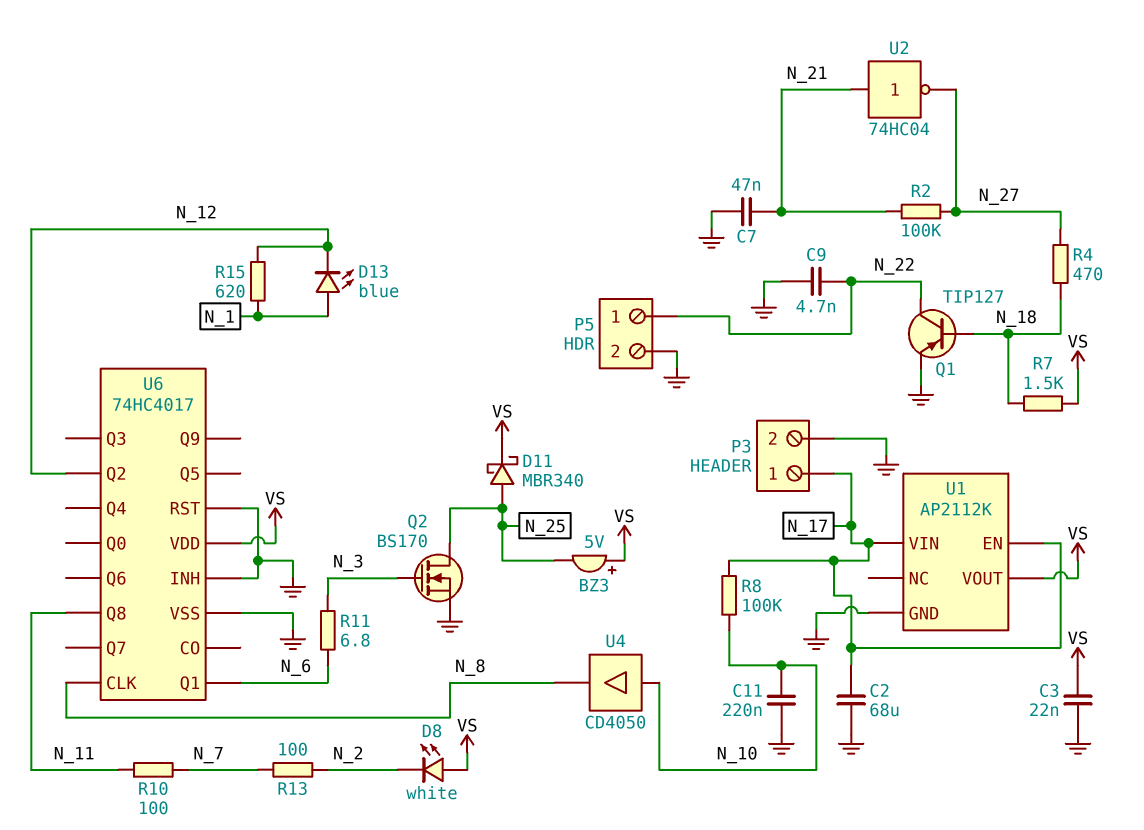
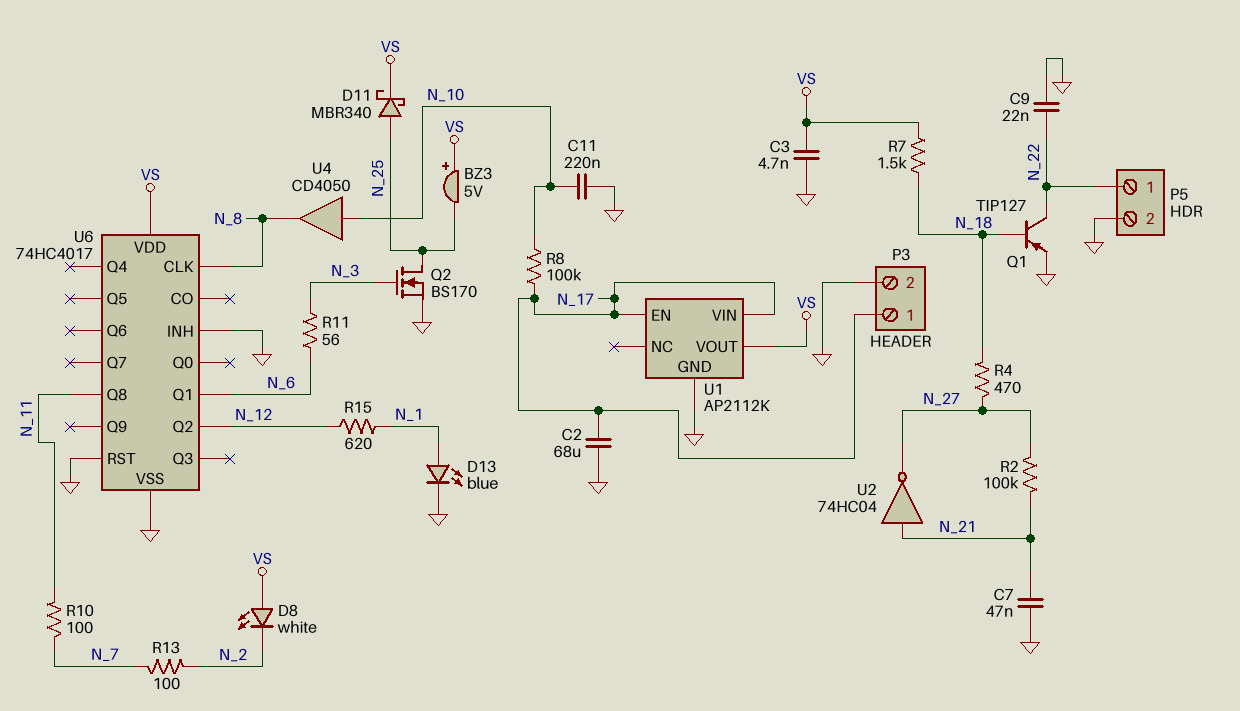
C3: 22nF (GND, VS) -> 4.7nF (GND, VS)
C9: 4.7nF (GND, N_22) -> 22nF (GND, N_22)
D13: LED blue (A N_1, K N_12) -> LED blue (A N_1, K GND)
R11: 6.8 (N_3, N_6) -> 56 (N_3, N_6)

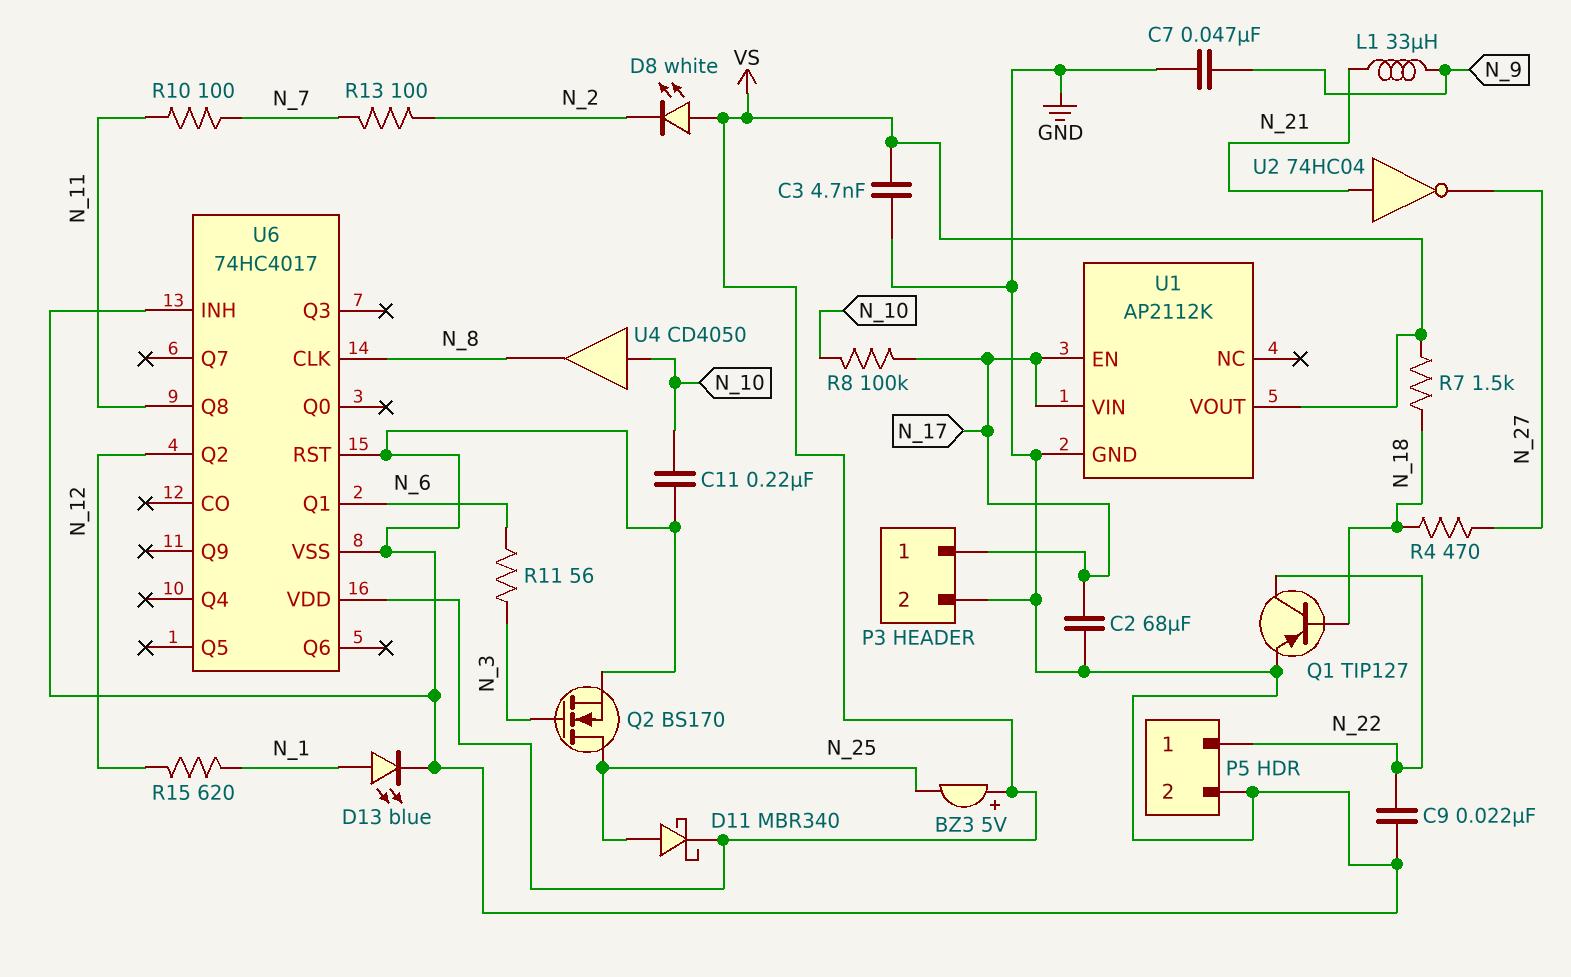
C7: 47nF (GND, N_21) -> 47nF (GND, N_9)
L1: none -> 33uH (N_9, N_21)
R2: 100k (N_21, N_27) -> none

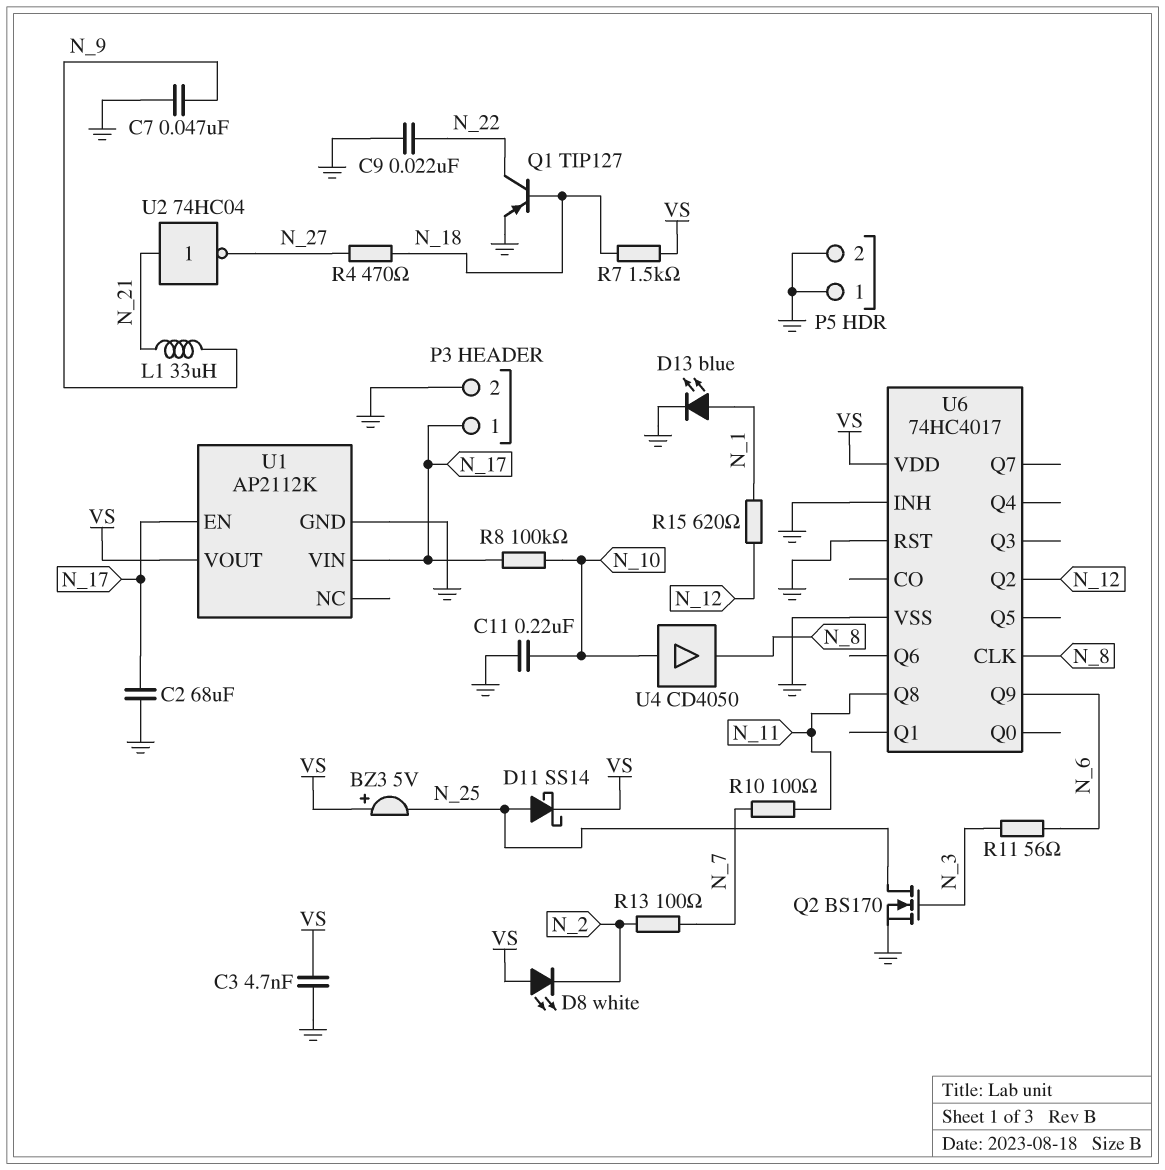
D11: schottky MBR340 (A N_25, K VS) -> schottky SS14 (A N_25, K VS)
P5 pin 1: N_22 -> GND
U6 pin Q1: N_6 -> none
U6 pin Q9: none -> N_6

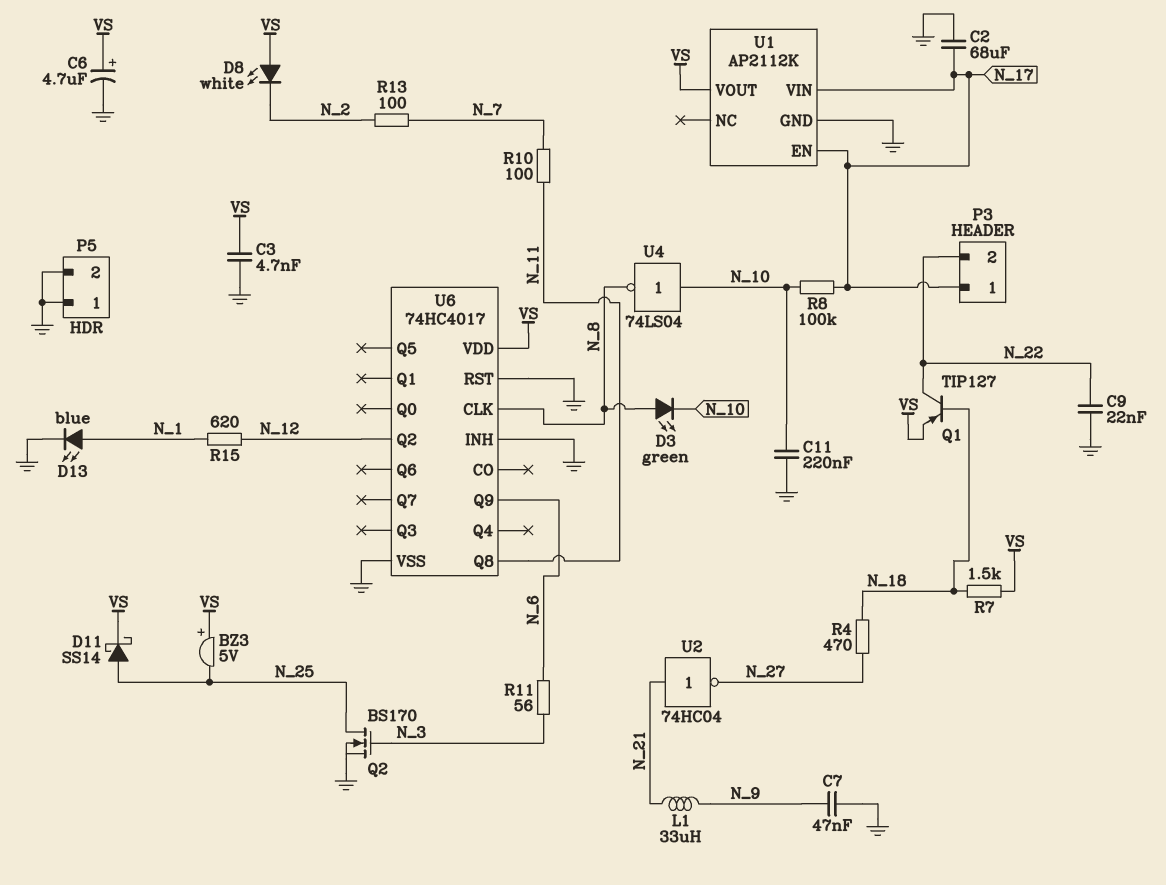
C6: none -> 4.7uF (plus VS, minus GND)
D3: none -> LED green (A N_8, K N_10)
P3 pin 2: GND -> N_22
Q1: PNP TIP127 (B N_18, C N_22, E GND) -> PNP TIP127 (B N_18, C N_22, E VS)
U4: buffer CD4050 (in N_10, out N_8) -> NOT 74LS04 (in N_10, out N_8)

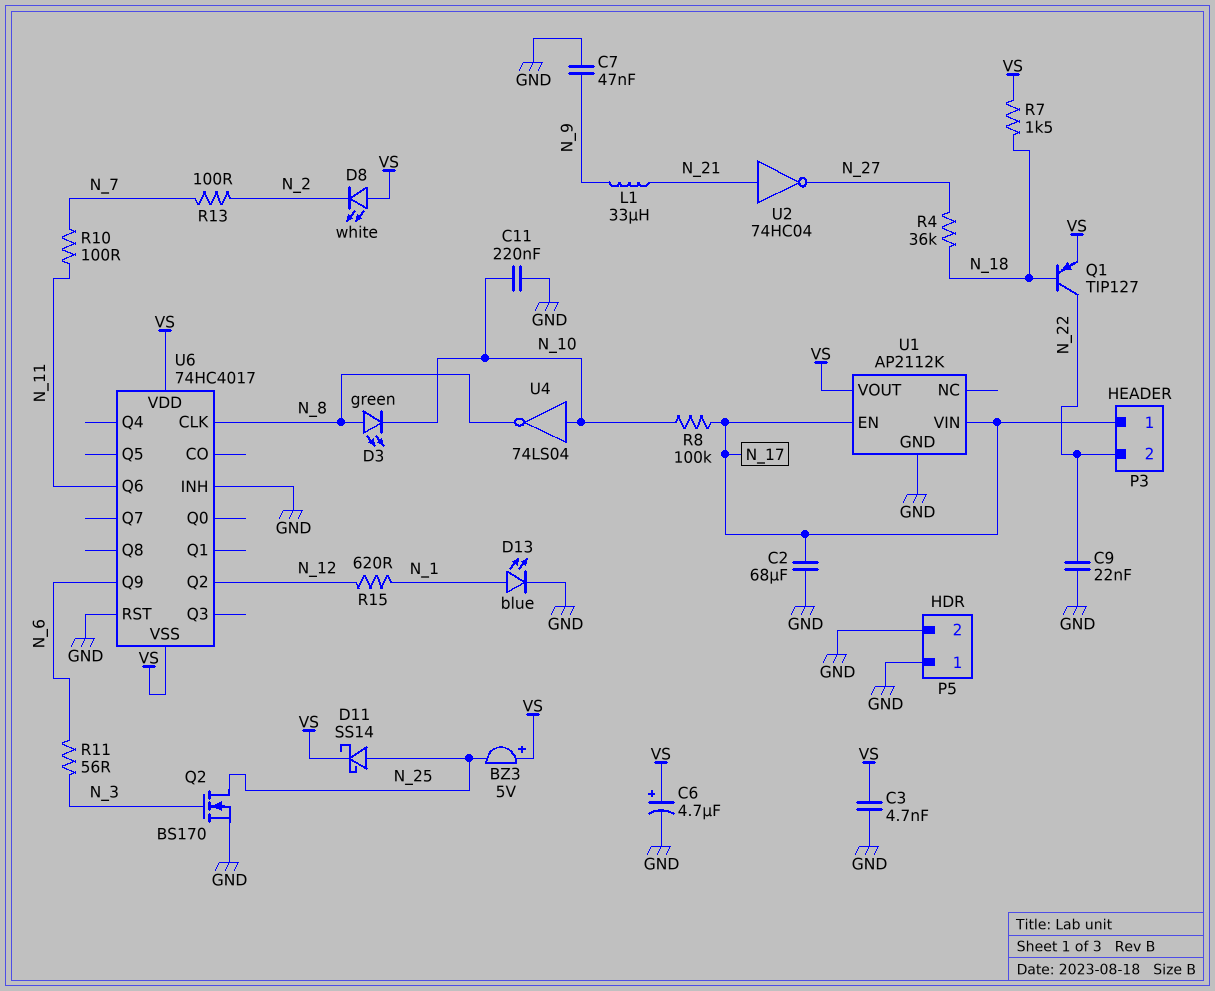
R4: 470 (N_18, N_27) -> 36k (N_18, N_27)
U6 pin Q6: none -> N_11
U6 pin Q8: N_11 -> none
U6 pin VSS: GND -> VS

